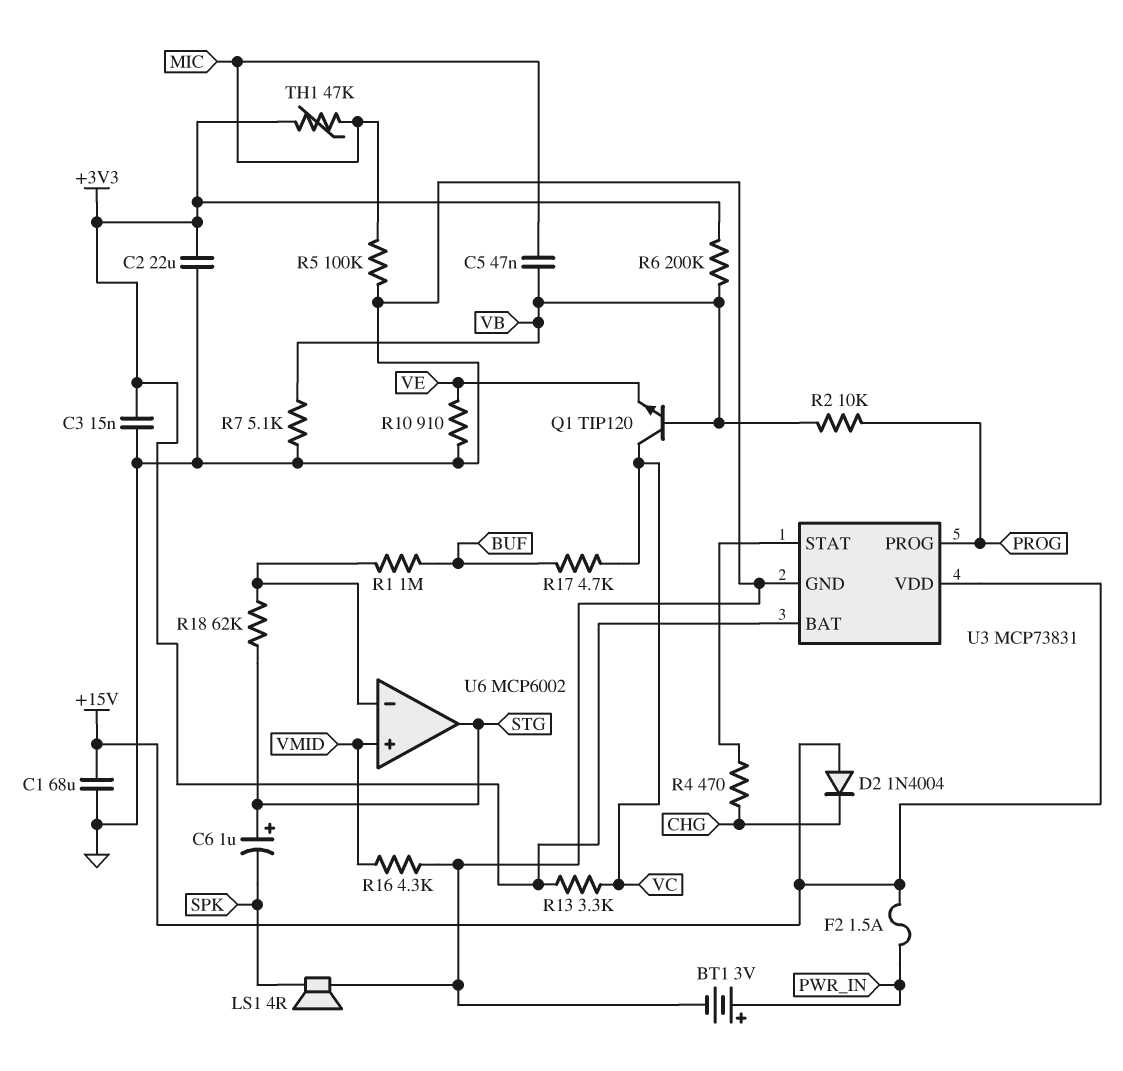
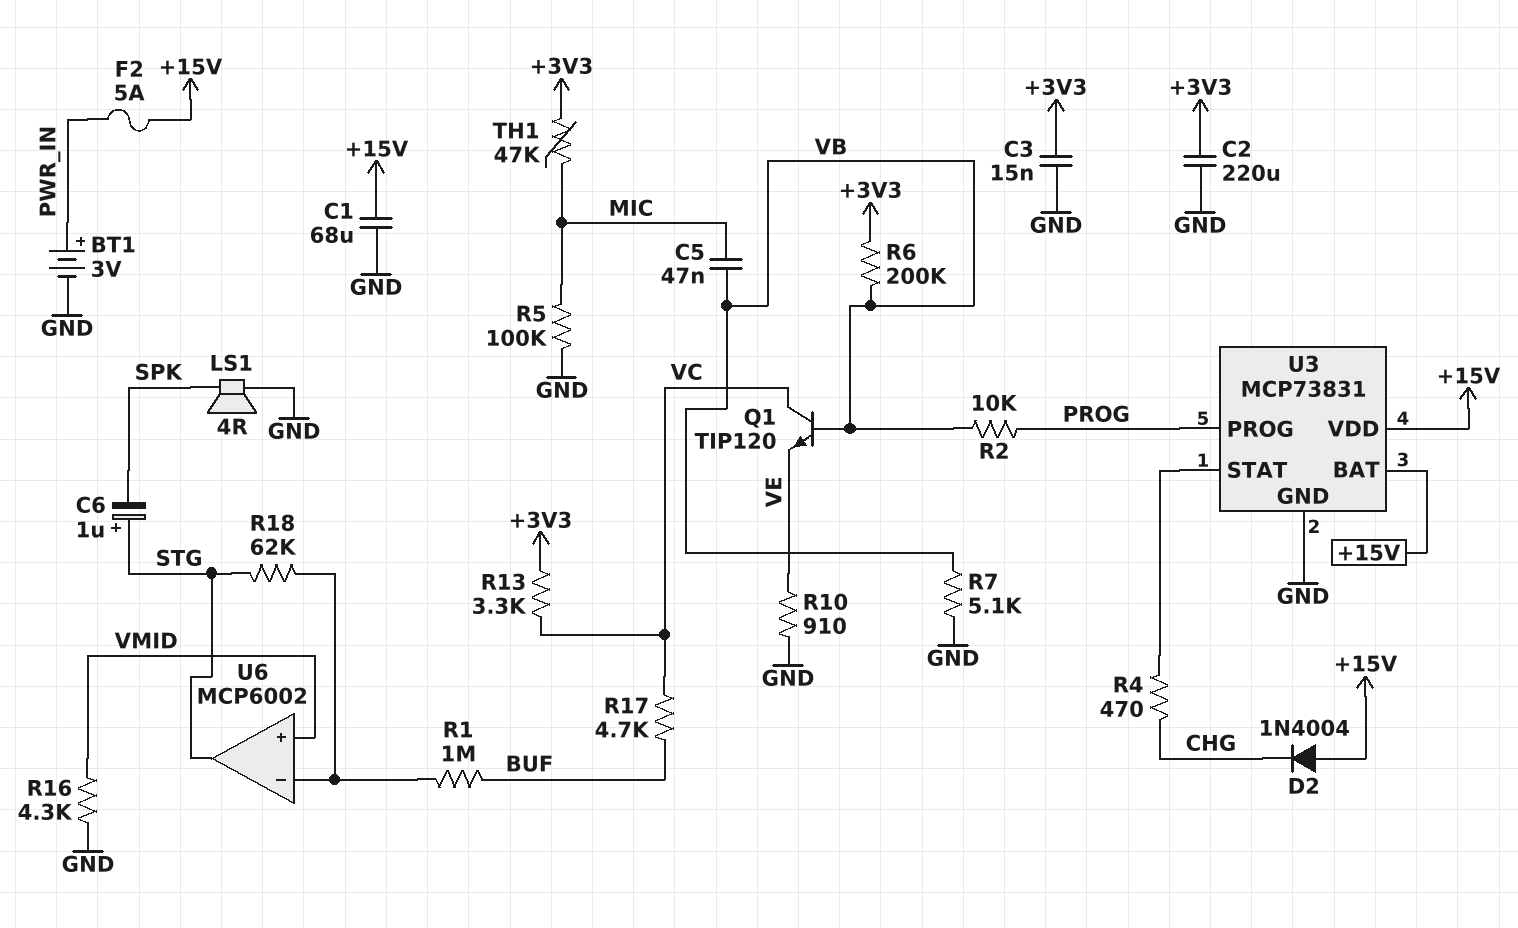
C2: 22uF (+3V3, GND) -> 220uF (+3V3, GND)
F2: 1.5A (+15V, PWR_IN) -> 5A (+15V, PWR_IN)
U3 pin BAT: +3V3 -> +15V

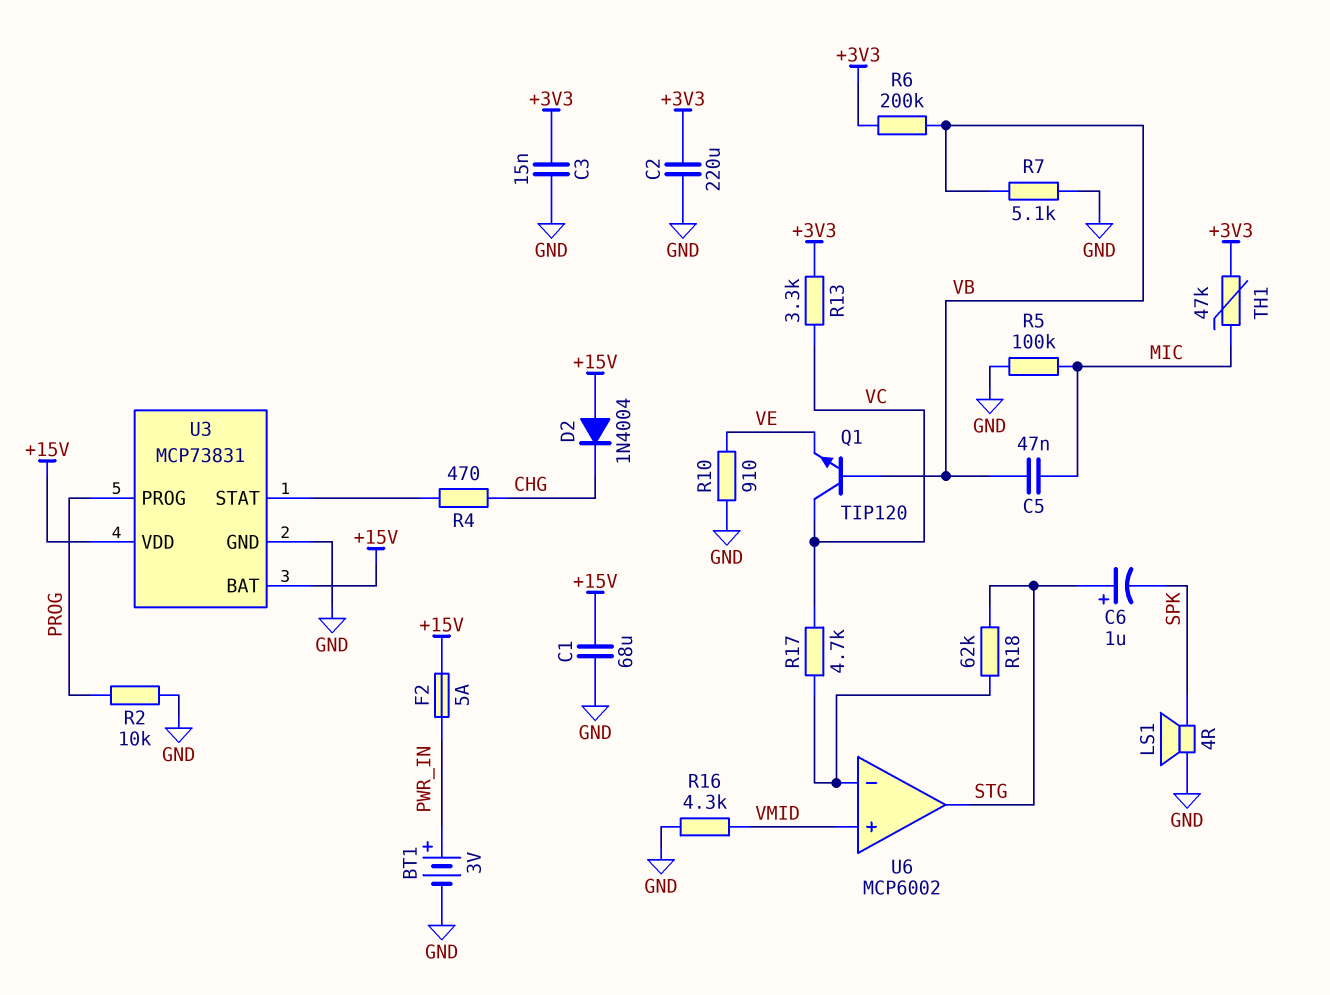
R1: 1M (BUF, U6/in-) -> none
R2: 10k (PROG, VB) -> 10k (GND, PROG)
R17: 4.7k (BUF, VC) -> 4.7k (U6/in-, VC)

